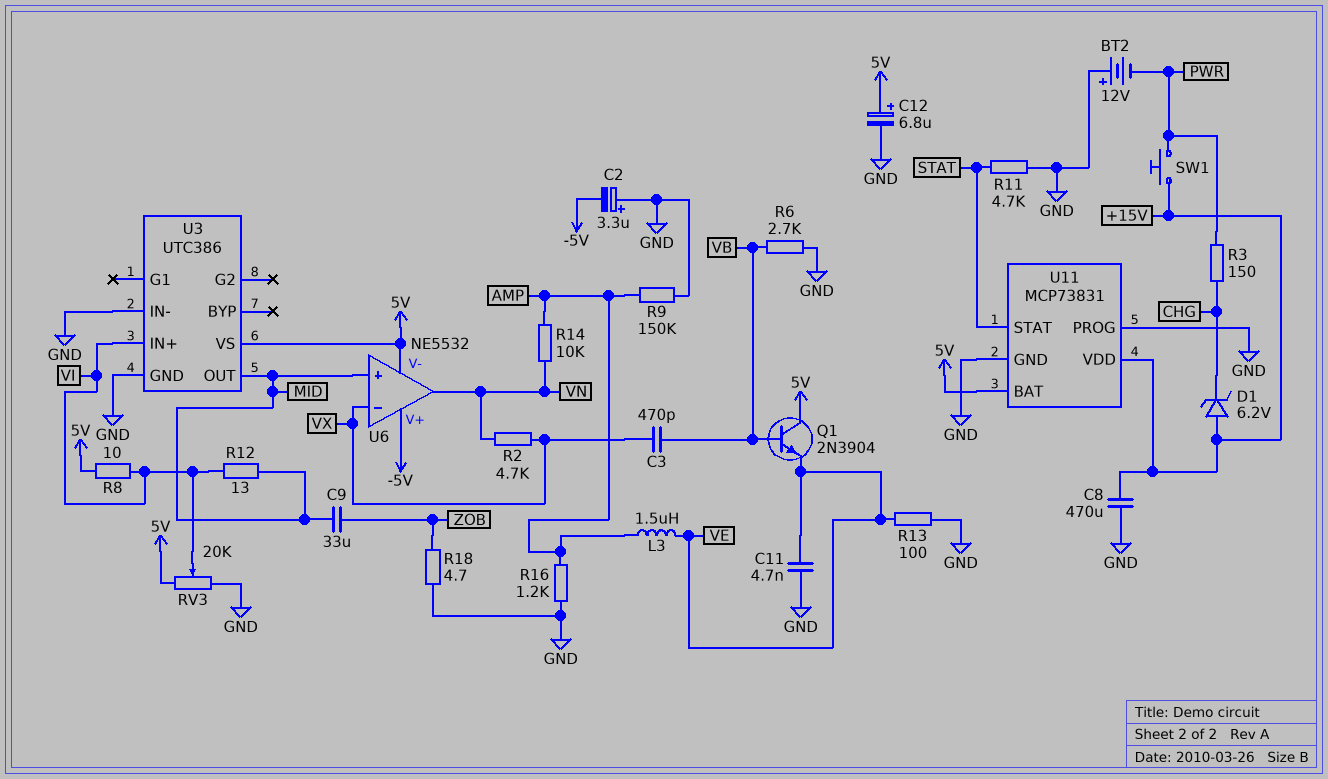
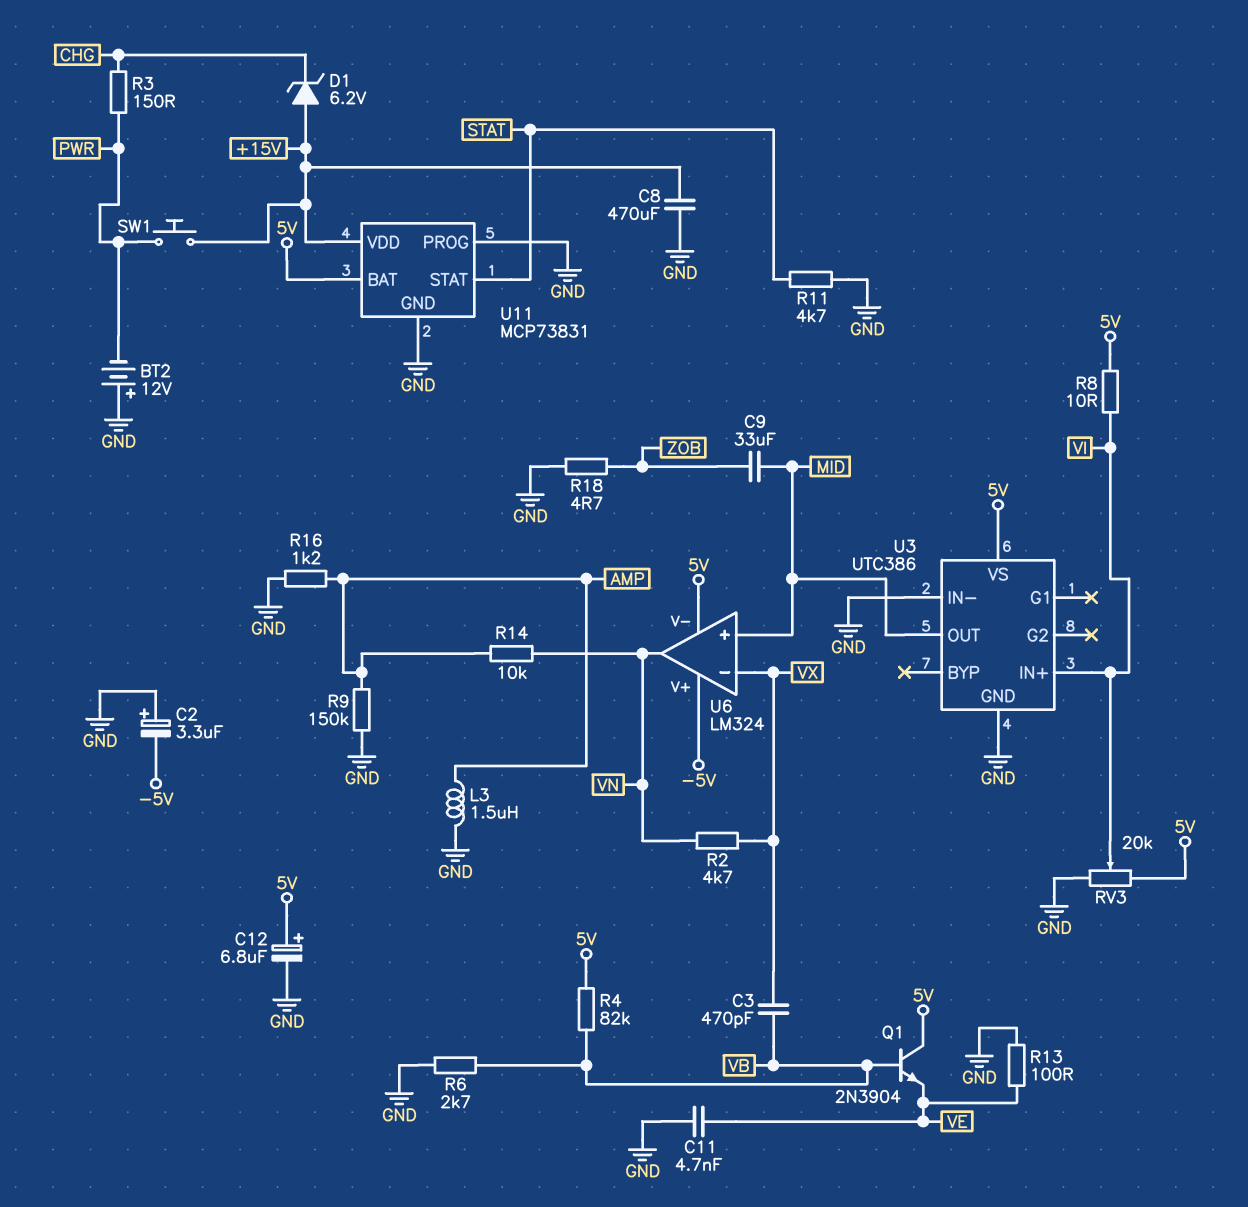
L3: 1.5uH (AMP, VE) -> 1.5uH (AMP, GND)
R4: none -> 82k (5V, VB)
R12: 13 (MID, VI) -> none
U6: NE5532 -> LM324

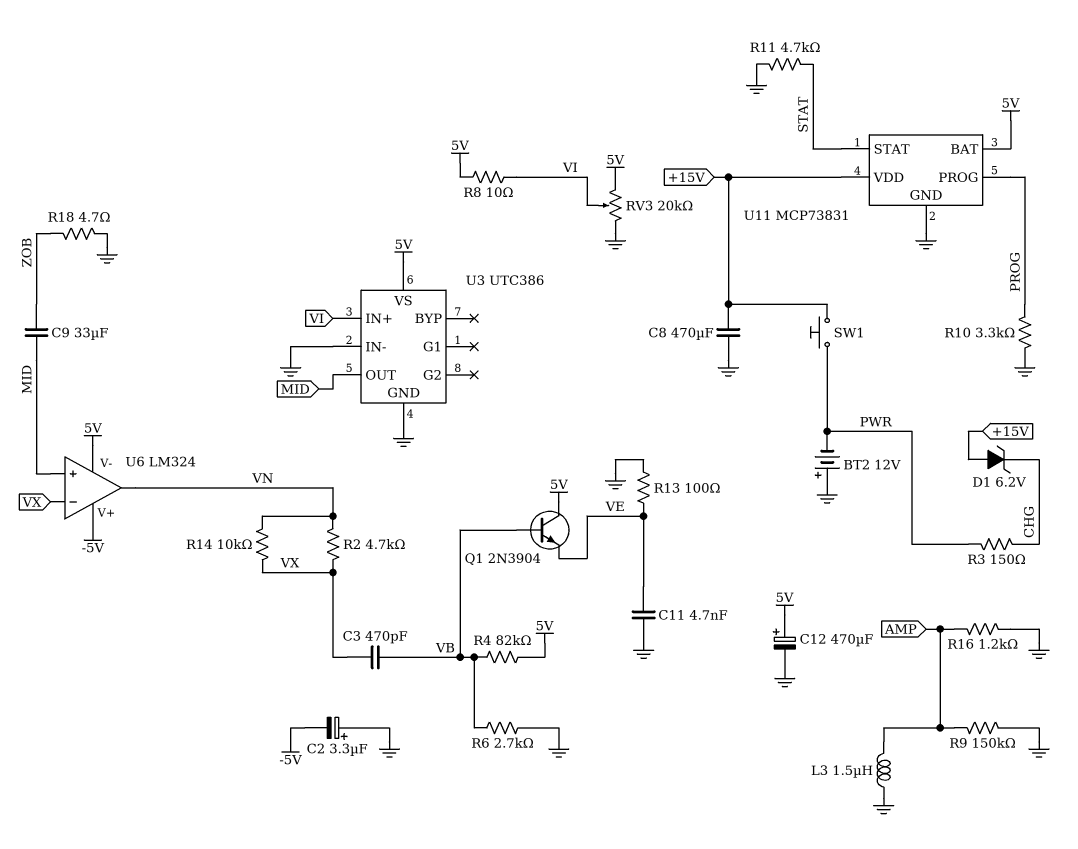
C12: 6.8uF (plus 5V, minus GND) -> 470uF (plus 5V, minus GND)
R10: none -> 3.3k (GND, PROG)
R14: 10k (AMP, VN) -> 10k (VN, VX)
U11 pin PROG: GND -> PROG

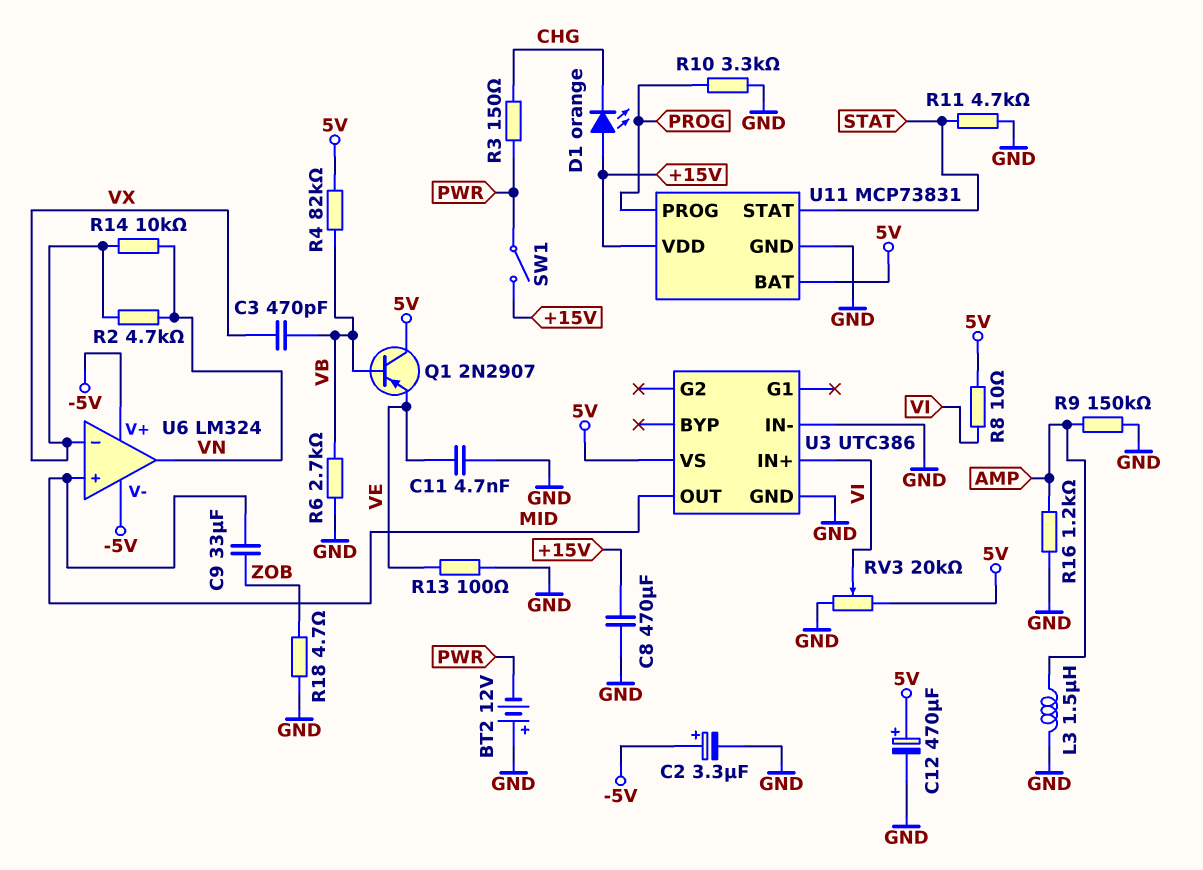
C2: 3.3uF (plus GND, minus -5V) -> 3.3uF (plus -5V, minus GND)
D1: zener 6.2V (A +15V, K CHG) -> LED orange (A +15V, K CHG)
Q1: NPN 2N3904 (B VB, C 5V, E VE) -> PNP 2N2907 (B VB, C 5V, E VE)
SW1: button (+15V, PWR) -> switch (+15V, PWR)
U6 pin V-: 5V -> -5V

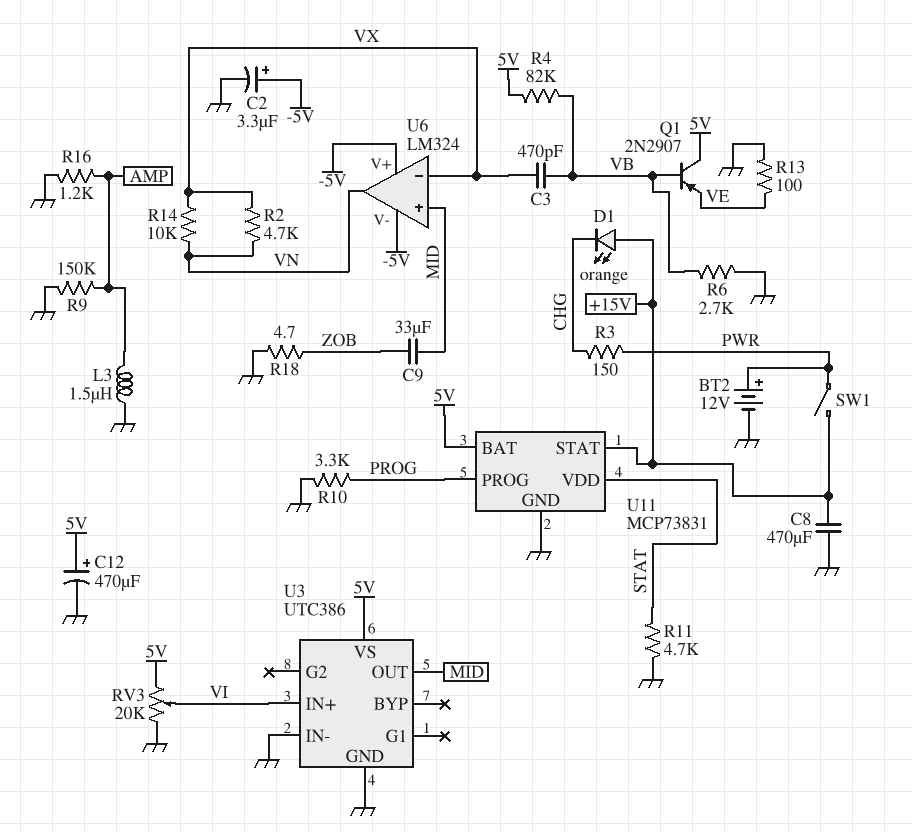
BT2: 12V (plus GND, minus PWR) -> 12V (plus PWR, minus GND)
C11: 4.7nF (GND, VE) -> none
R8: 10 (5V, VI) -> none
U11 pin STAT: STAT -> +15V
U11 pin VDD: +15V -> STAT

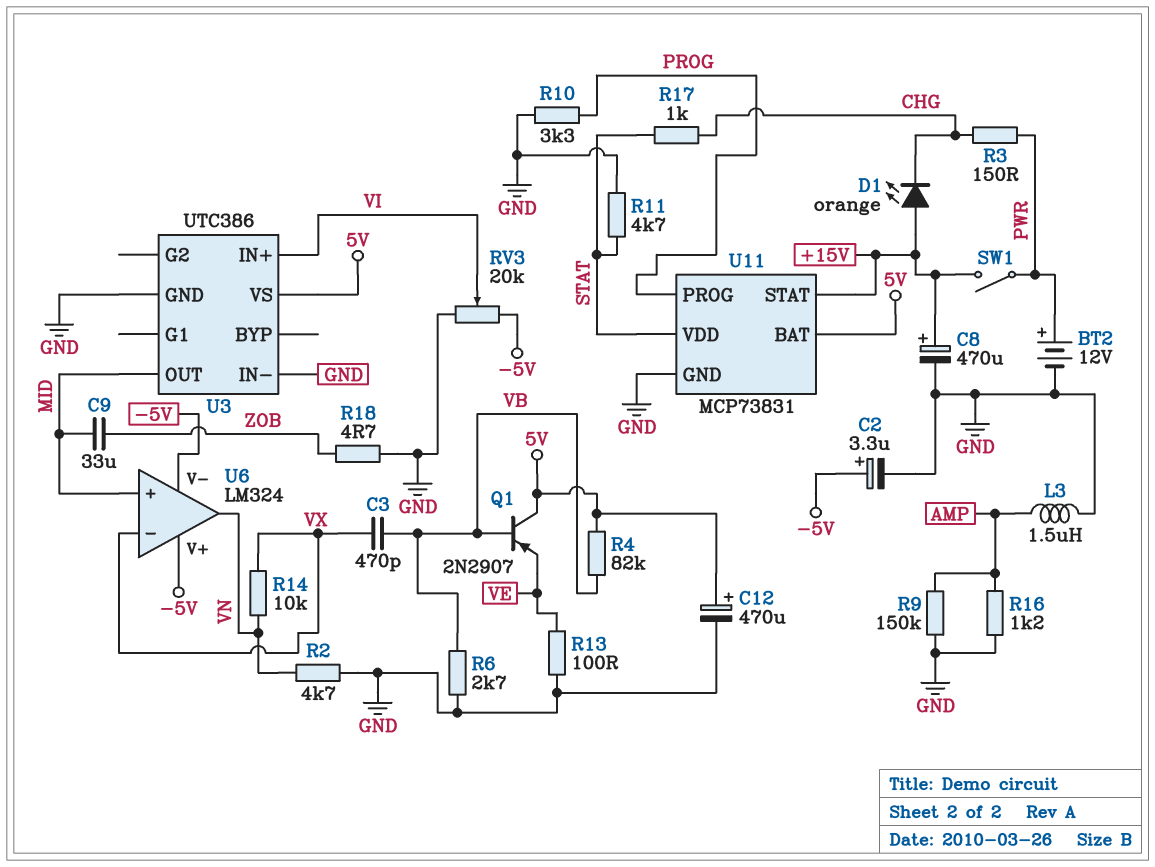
C8: 470uF (+15V, GND) -> 470uF (plus +15V, minus GND)
R2: 4.7k (VN, VX) -> 4.7k (GND, VN)
R17: none -> 1k (CHG, STAT)
RV3: 20k (5V, GND, wiper VI) -> 20k (-5V, GND, wiper VI)

